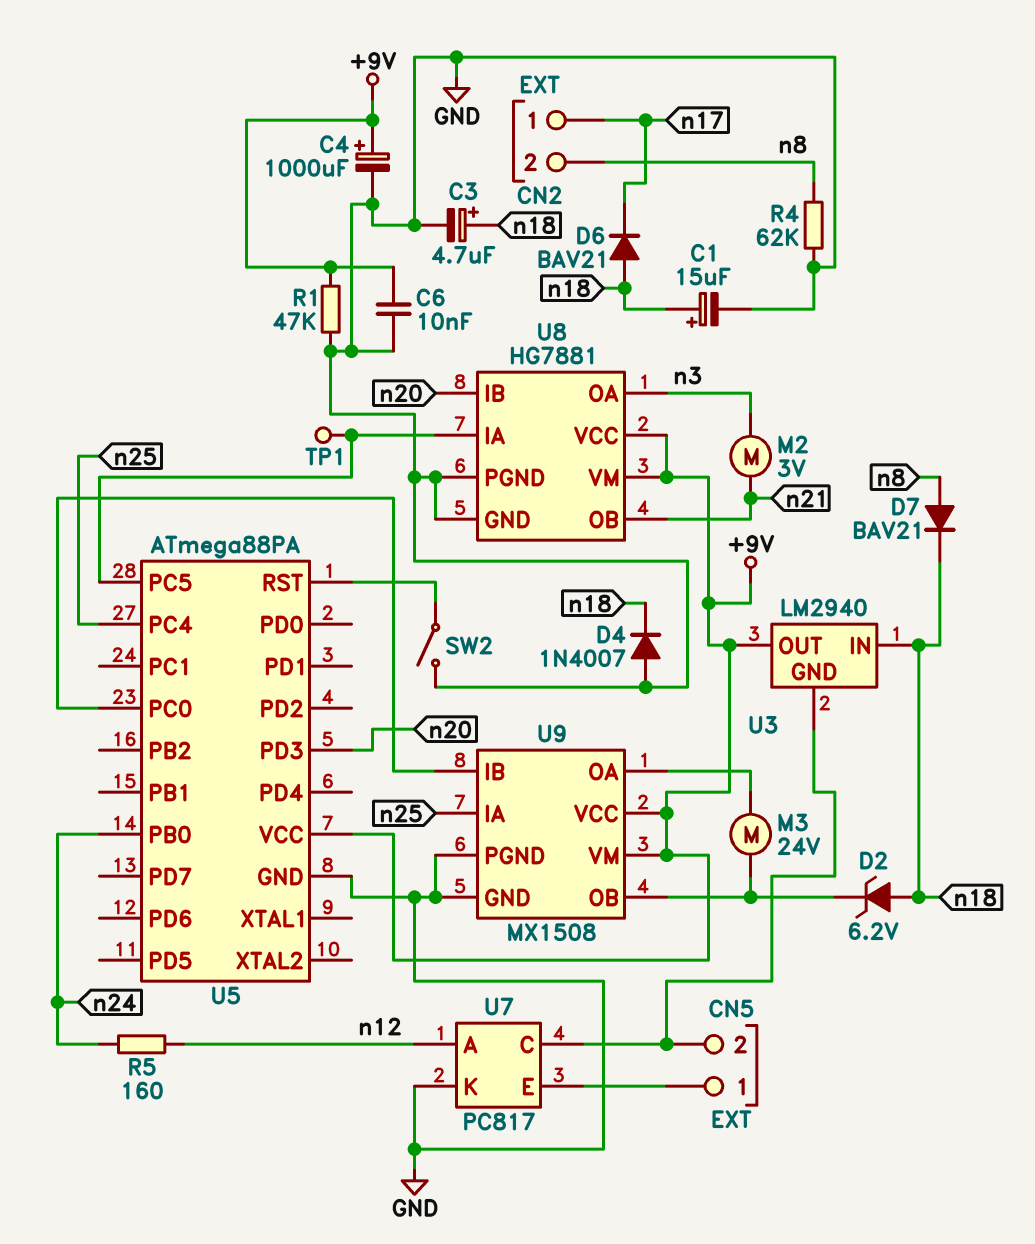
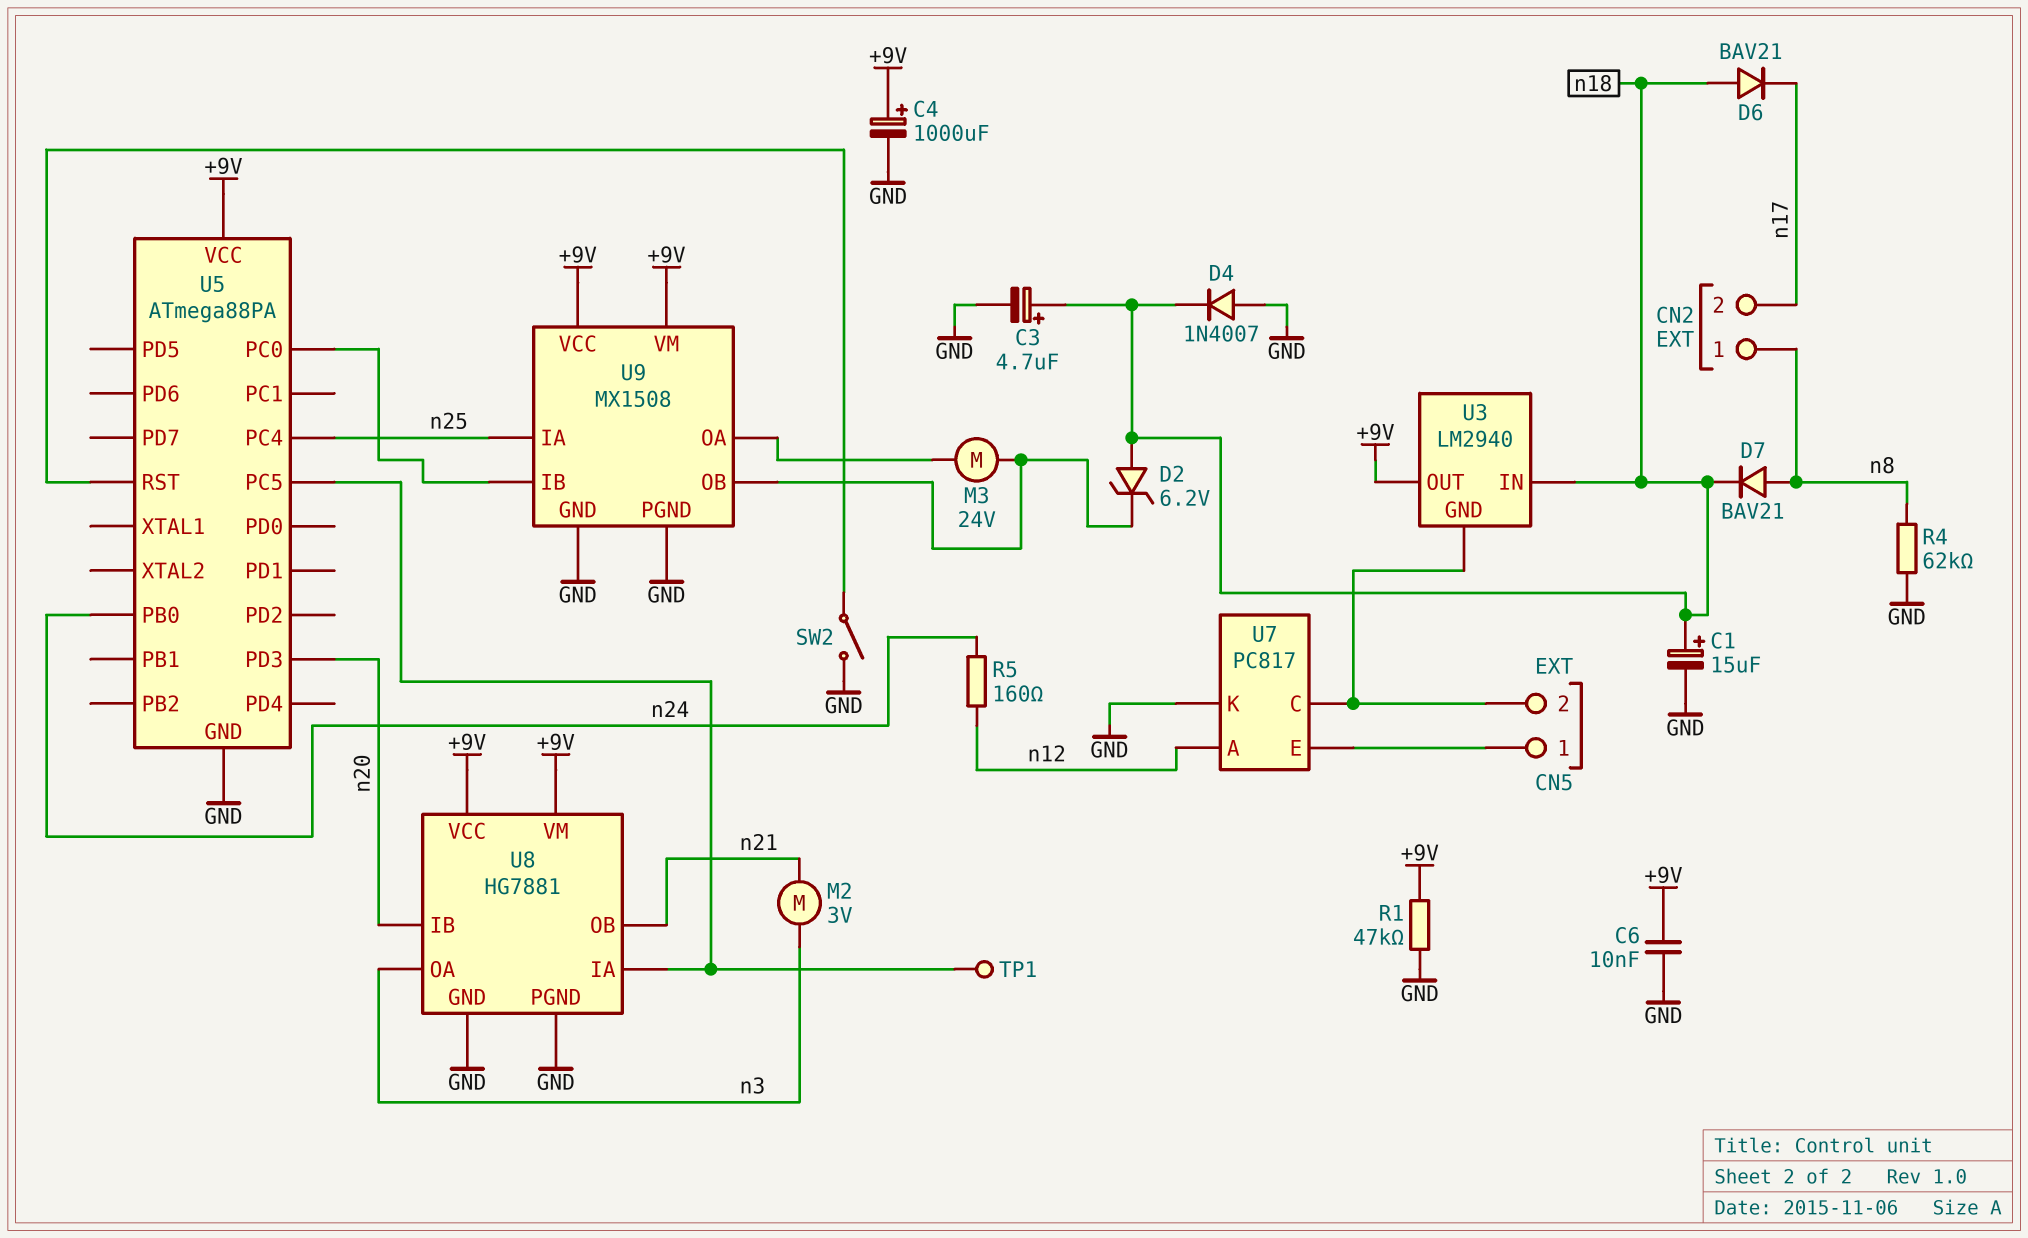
CN2 pin 1: n17 -> n8
CN2 pin 2: n8 -> n17

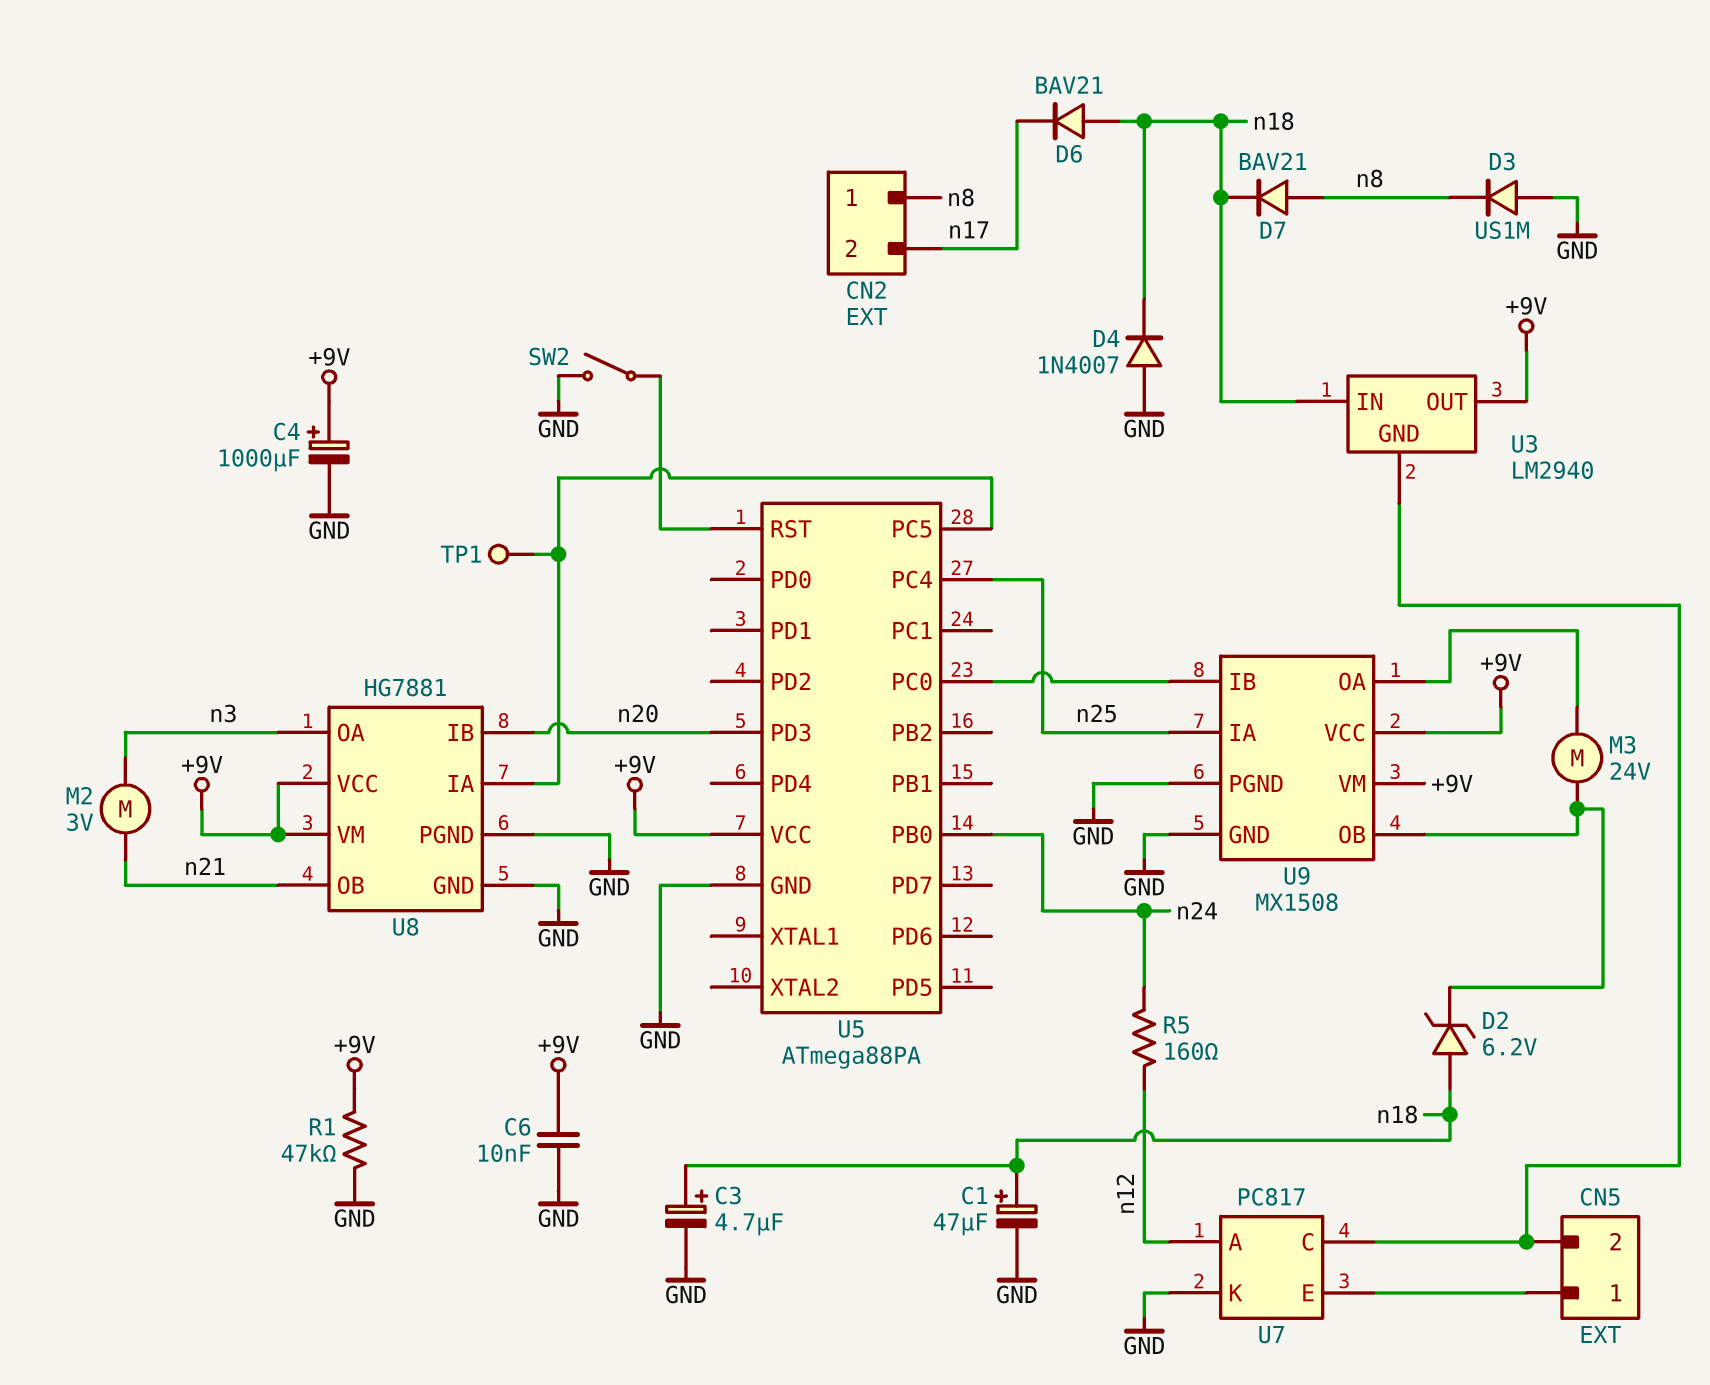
C1: 15uF (plus n18, minus GND) -> 47uF (plus n18, minus GND)
D3: none -> diode US1M (A GND, K n8)
R4: 62k (GND, n8) -> none

